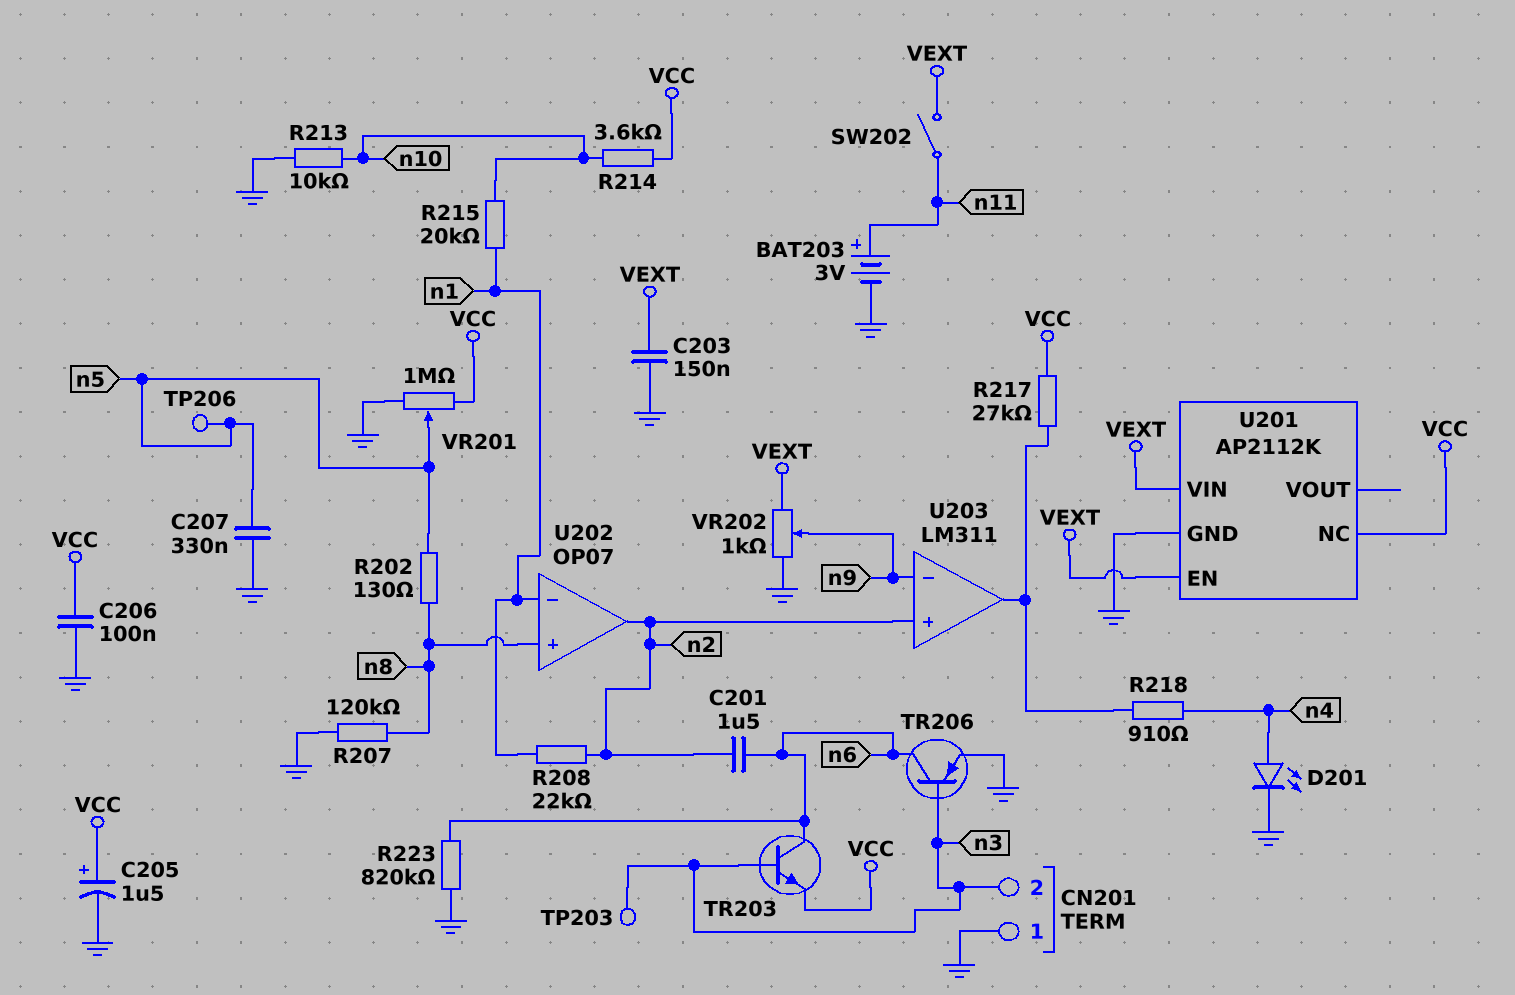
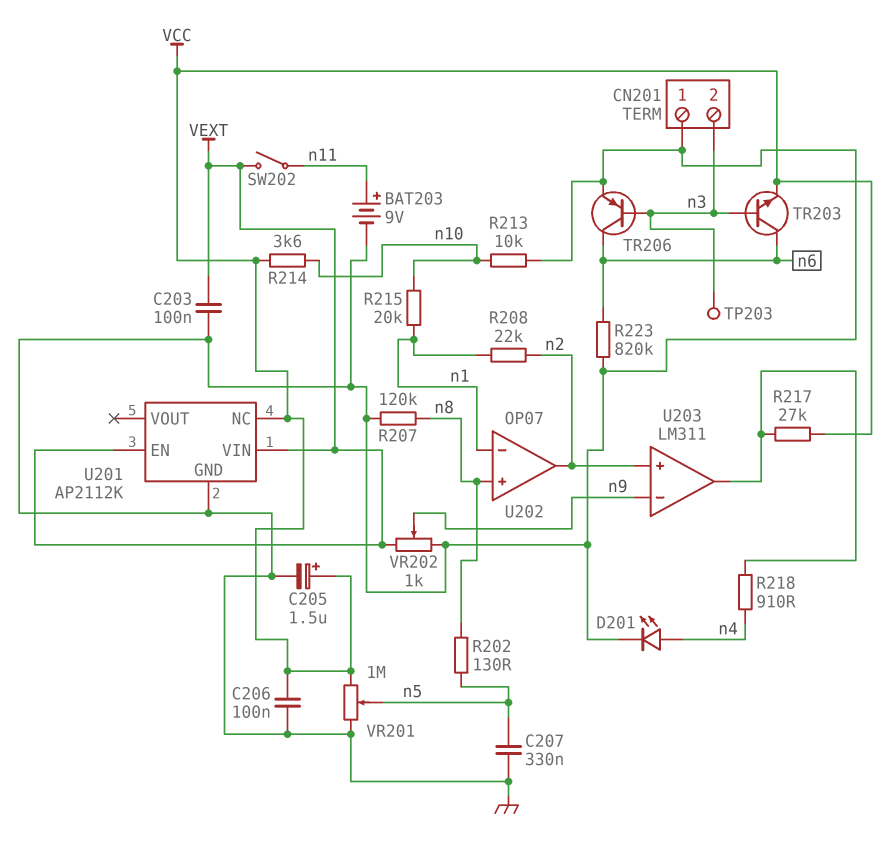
BAT203: 3V (plus n11, minus GND) -> 9V (plus n11, minus GND)
C201: 1.5uF (n2, n6) -> none
C203: 150nF (GND, VEXT) -> 100nF (GND, VEXT)
TP206: test point (n5) -> none

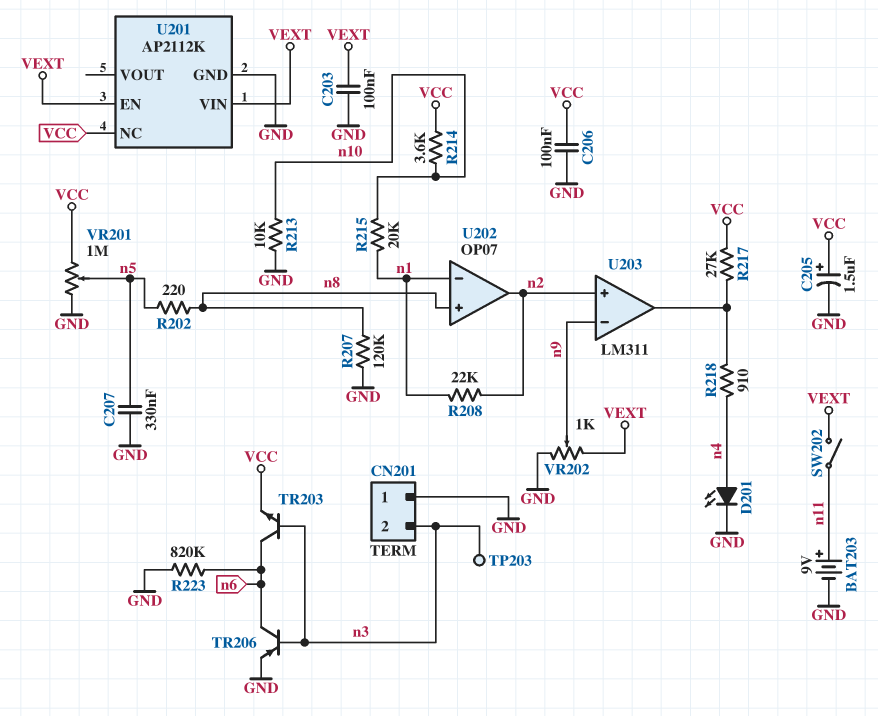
R202: 130 (n5, n8) -> 220 (n5, n8)

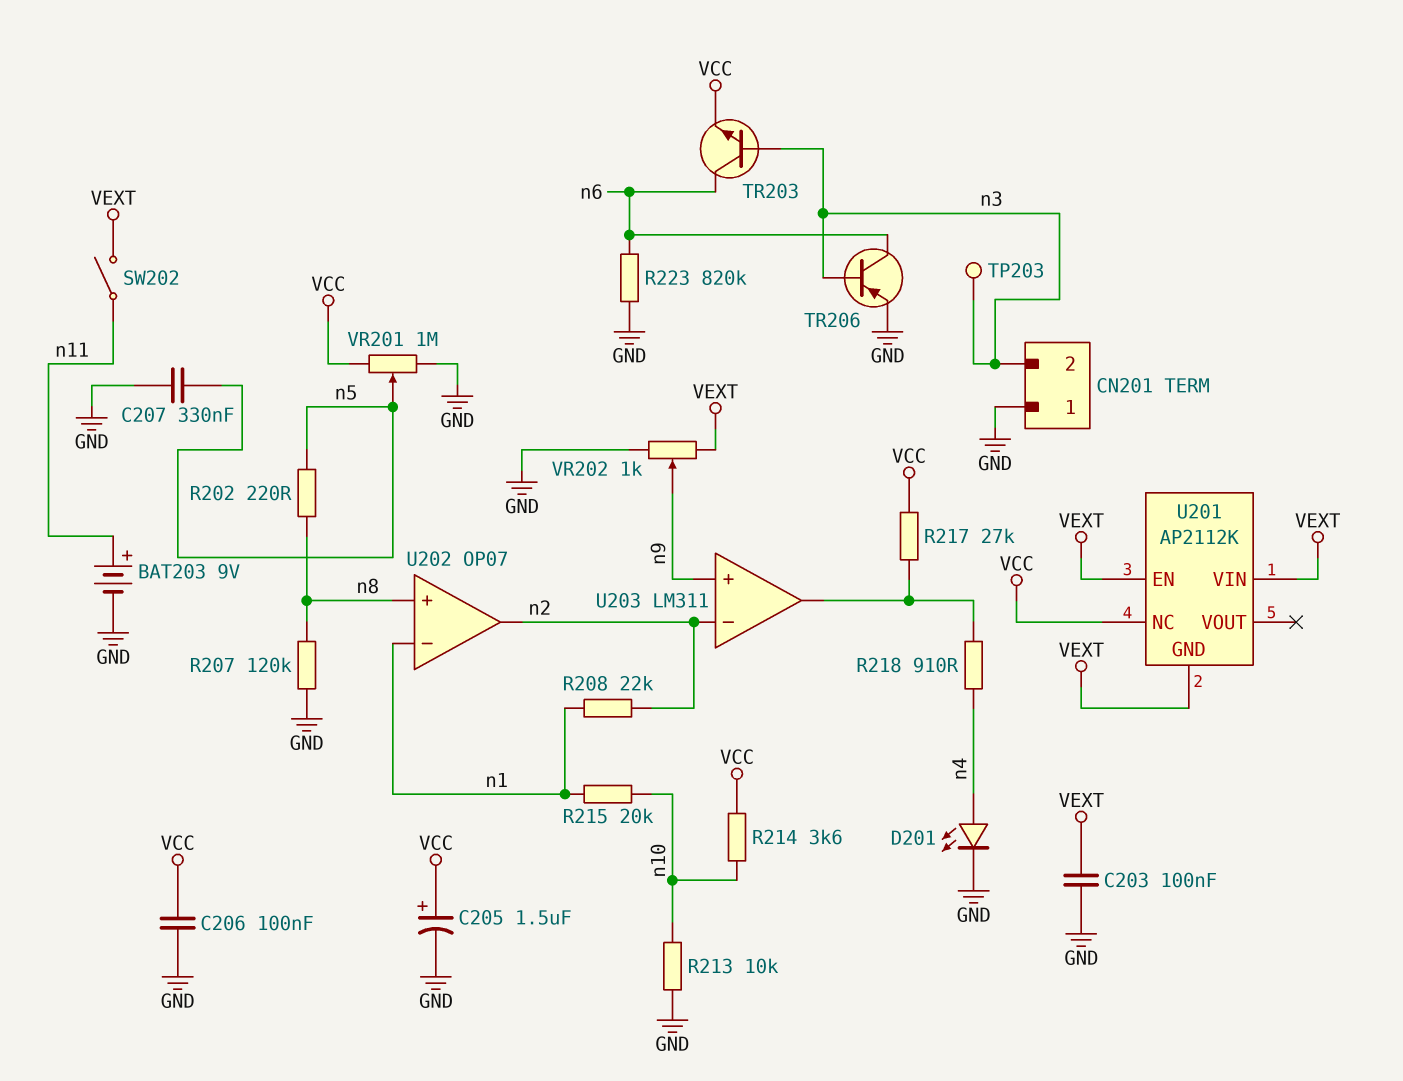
U201 pin GND: GND -> VEXT
U203 pin in+: n2 -> n9
U203 pin in-: n9 -> n2

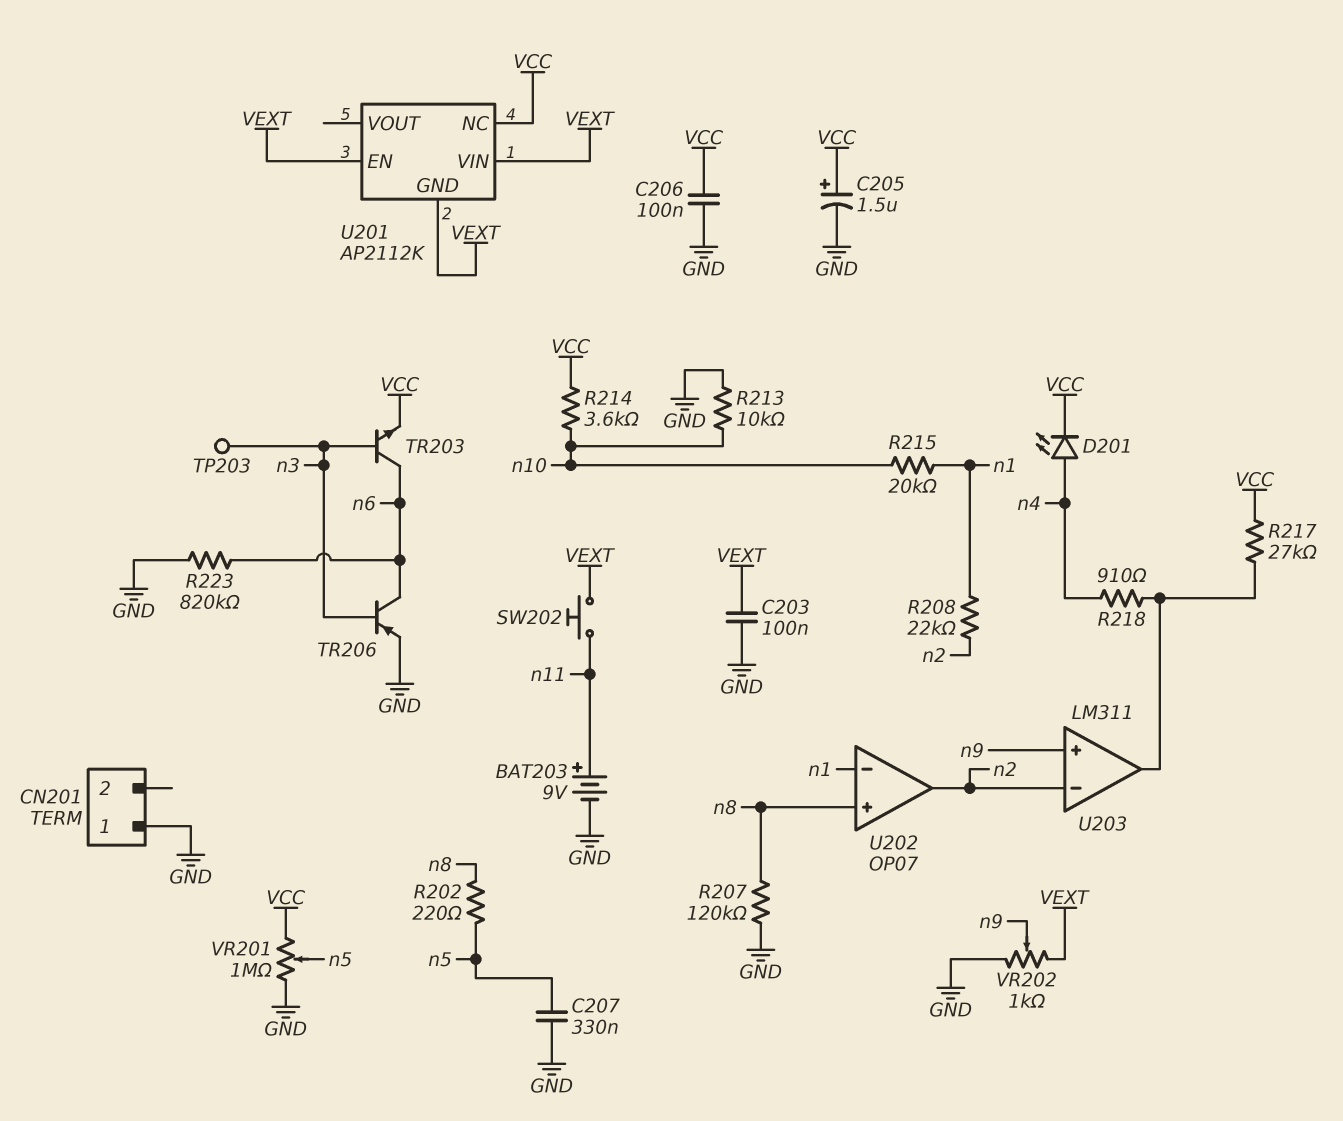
CN201 pin 2: n3 -> none
D201: LED (A n4, K GND) -> LED (A n4, K VCC)
SW202: switch (VEXT, n11) -> button (VEXT, n11)

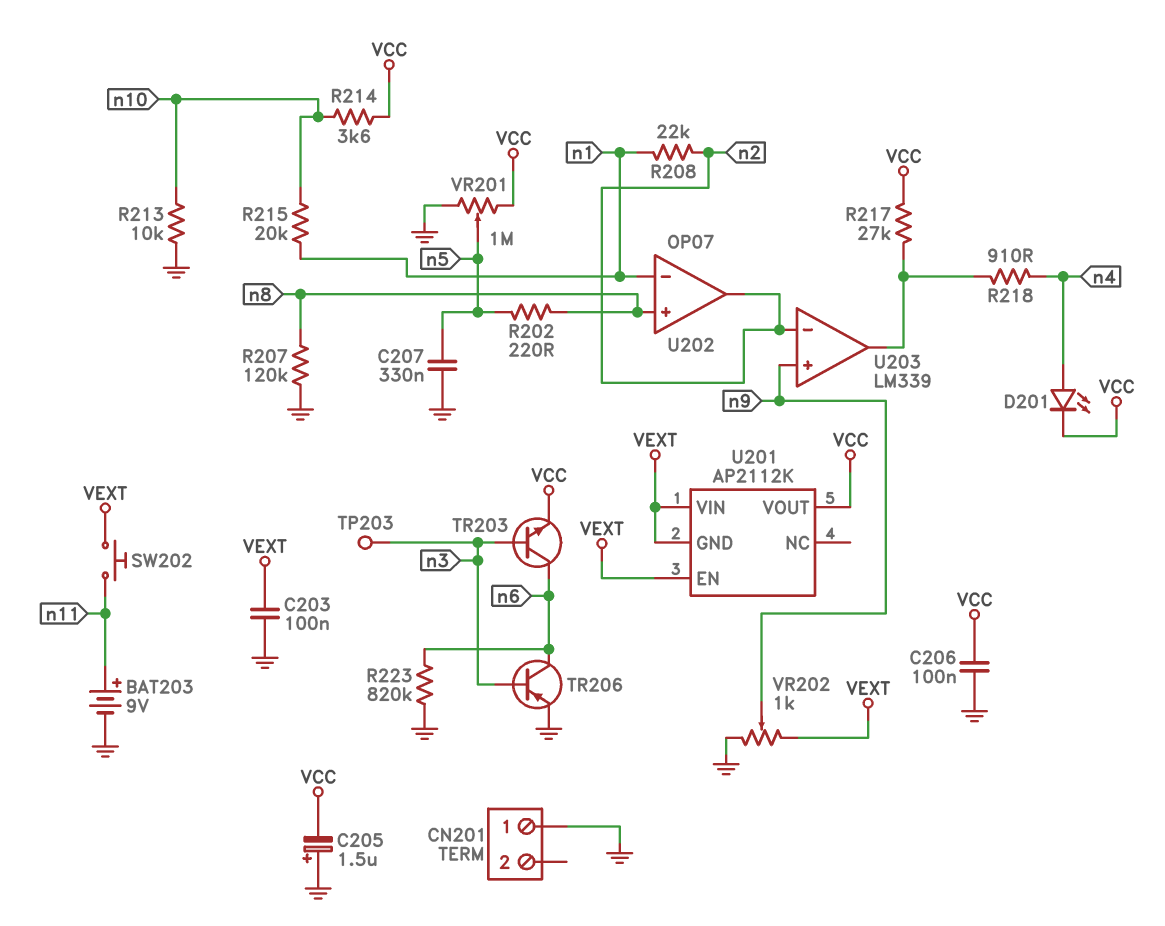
C205: 1.5uF (plus VCC, minus GND) -> 1.5uF (plus GND, minus VCC)
U201 pin NC: VCC -> none
U201 pin VOUT: none -> VCC
U203: LM311 -> LM339

